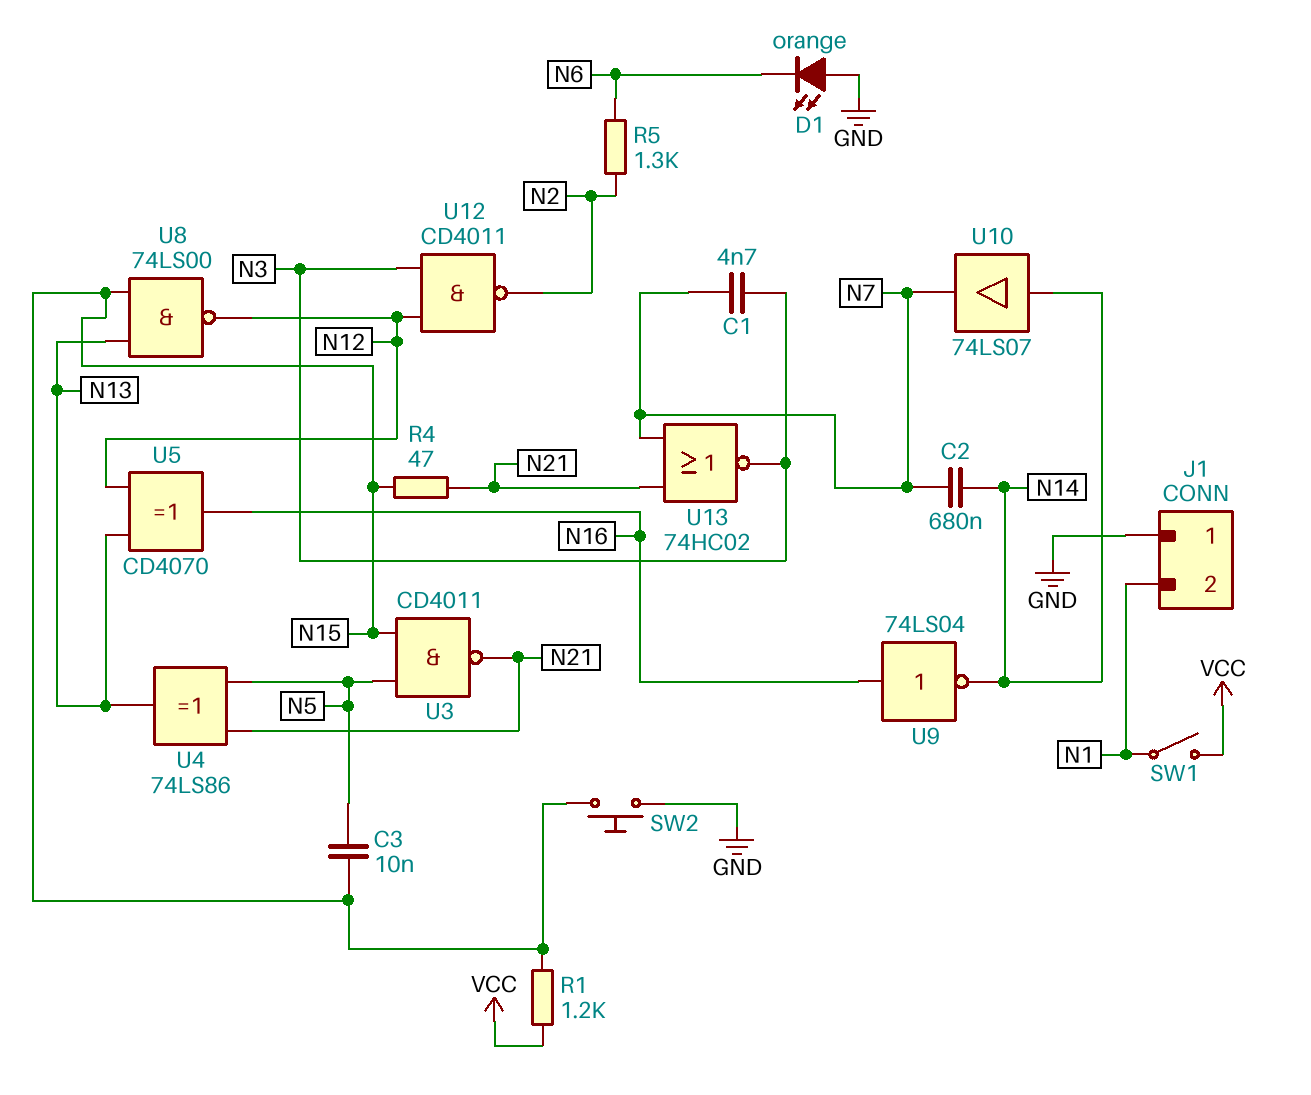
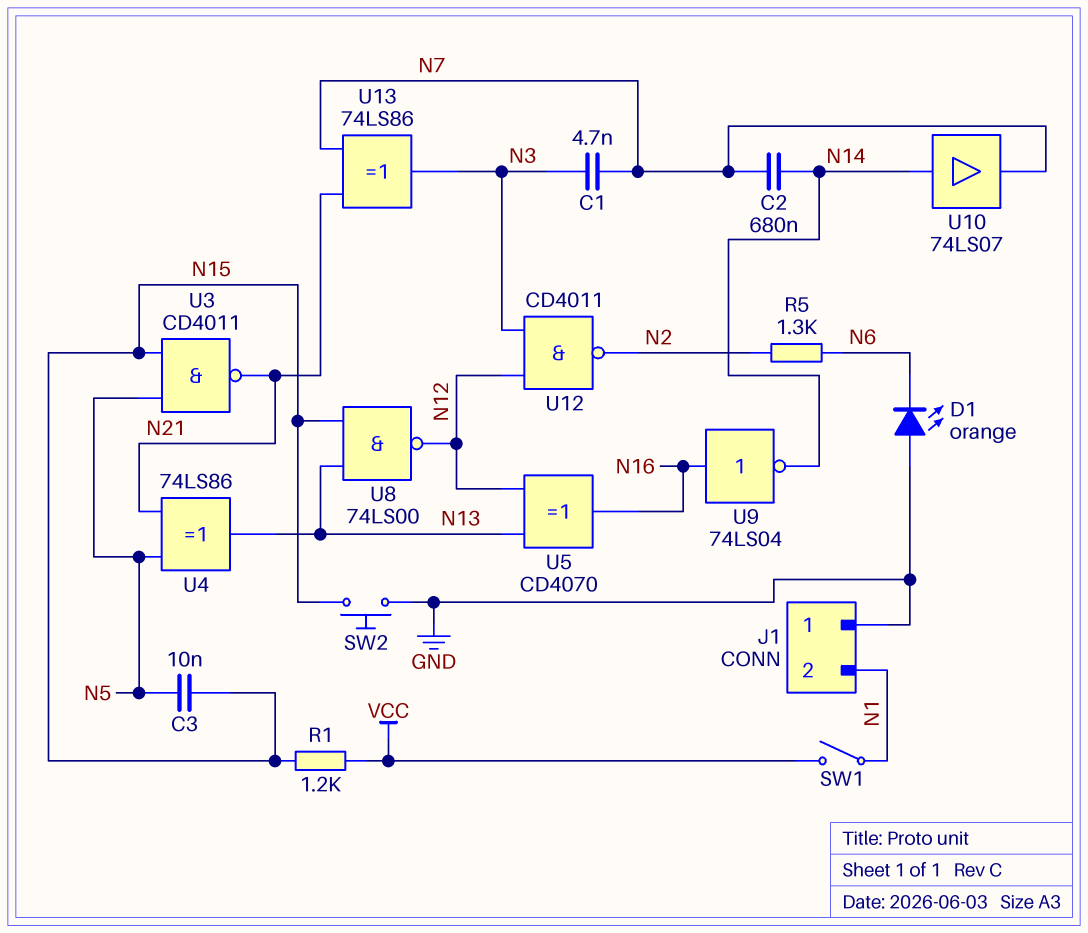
R4: 47 (N15, N21) -> none
U13: NOR 74HC02 (in N7, in N21, out N3) -> XOR 74LS86 (in N7, in N21, out N3)

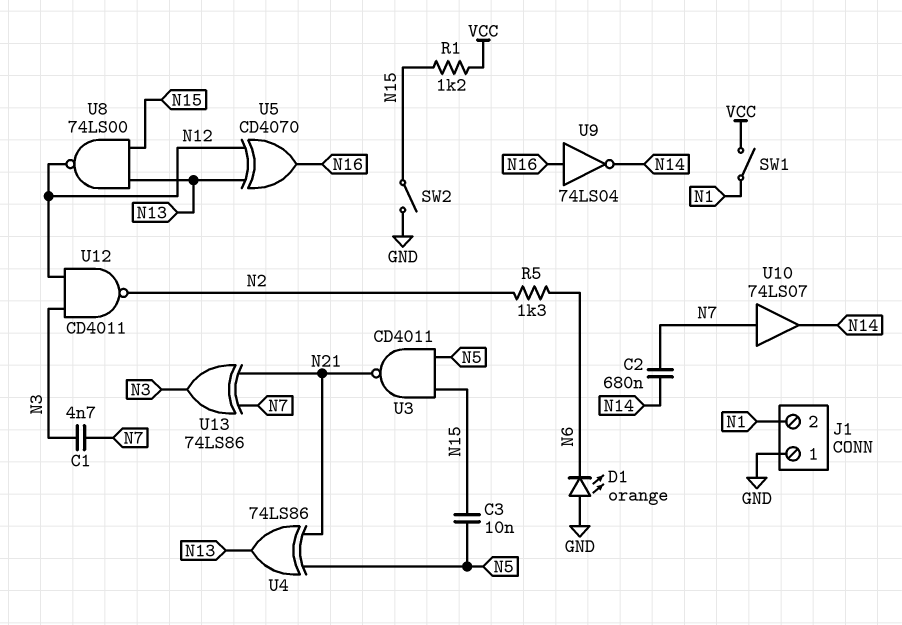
SW2: button (GND, N15) -> switch (GND, N15)
U10: buffer 74LS07 (in N14, out N7) -> buffer 74LS07 (in N7, out N14)

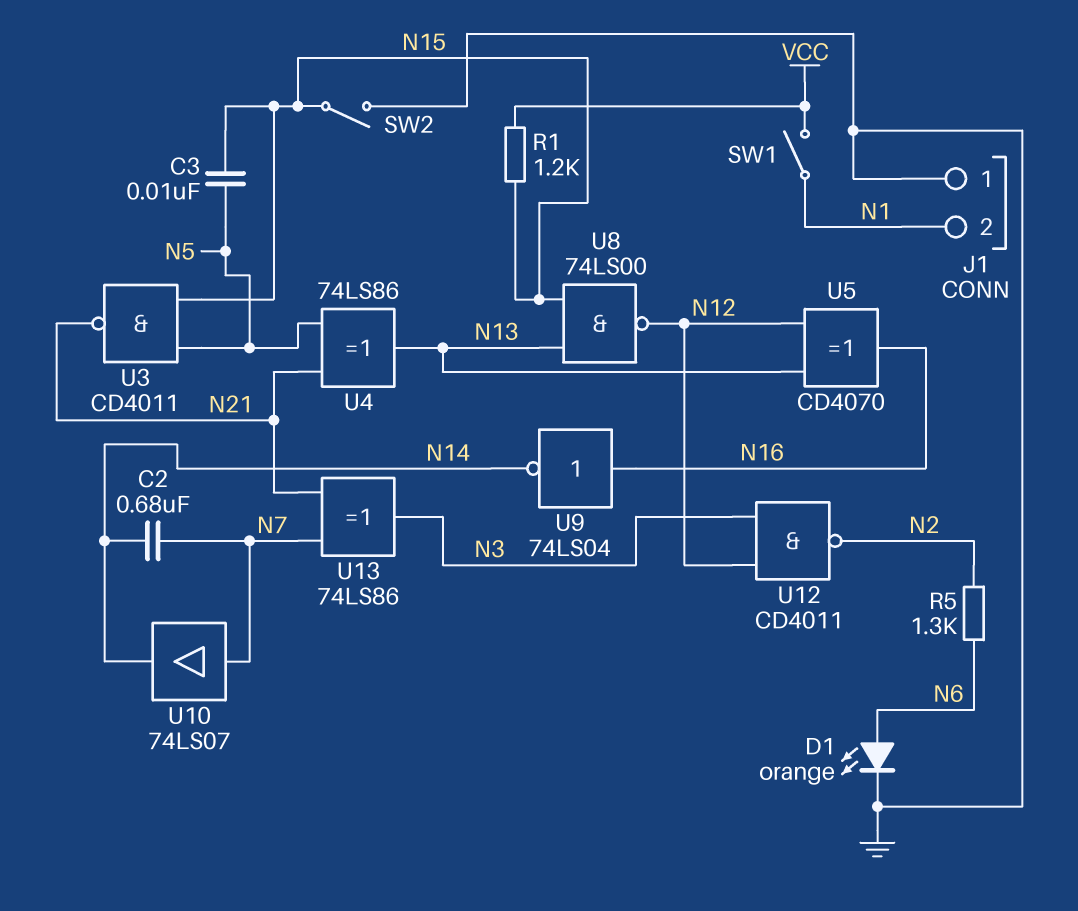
C1: 4.7nF (N3, N7) -> none
D1: LED orange (A GND, K N6) -> LED orange (A N6, K GND)

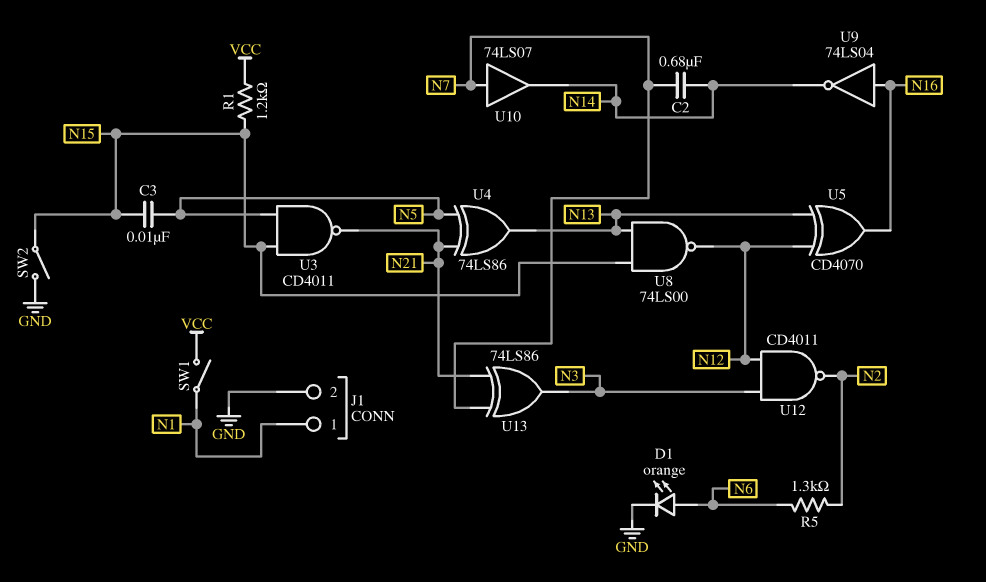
J1 pin 1: GND -> N1
J1 pin 2: N1 -> GND

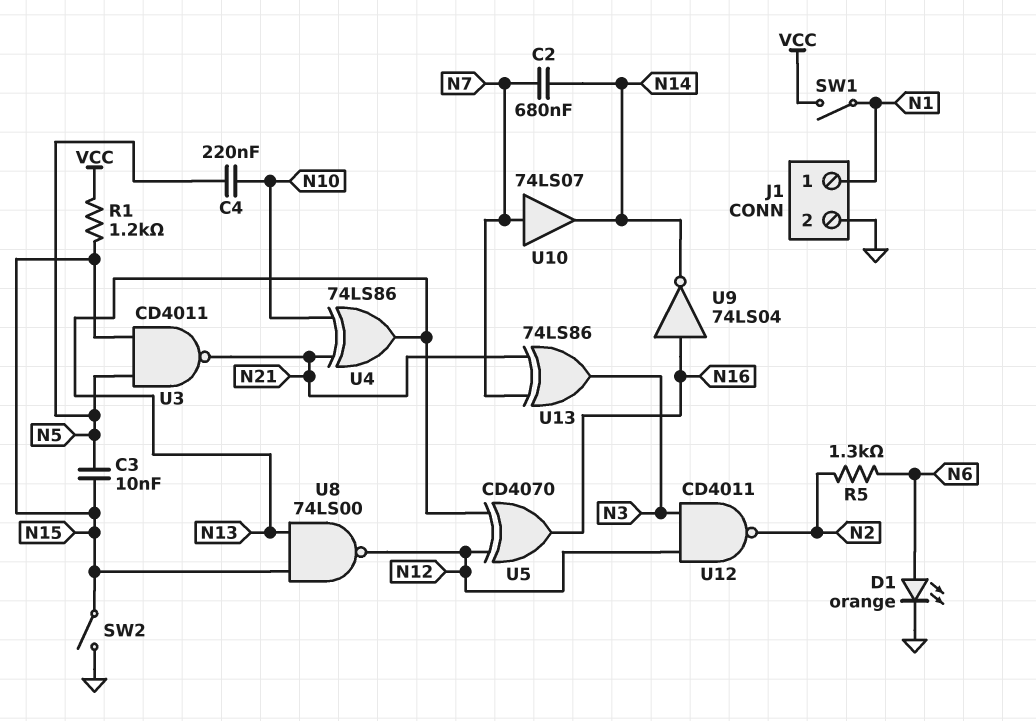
C4: none -> 220nF (N5, N10)
U4: XOR 74LS86 (in N5, in N21, out N13) -> XOR 74LS86 (in N10, in N21, out N13)

